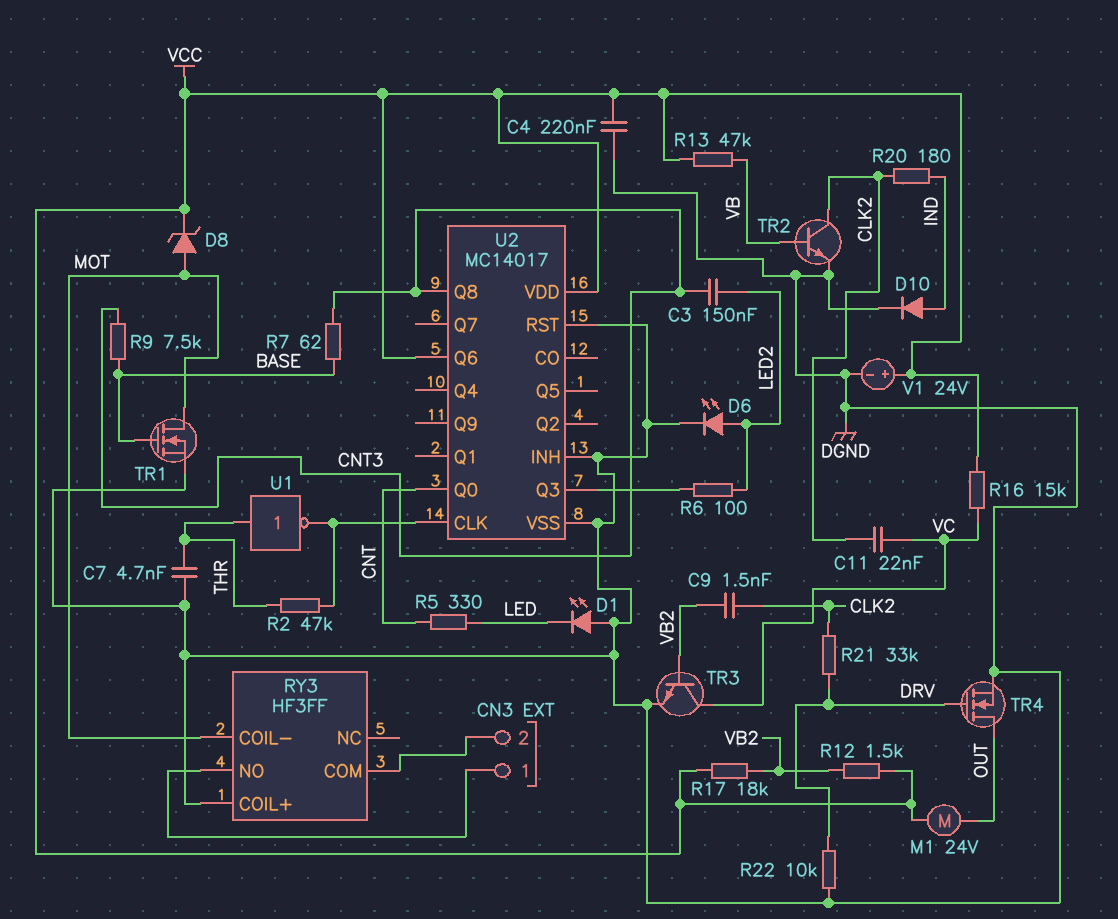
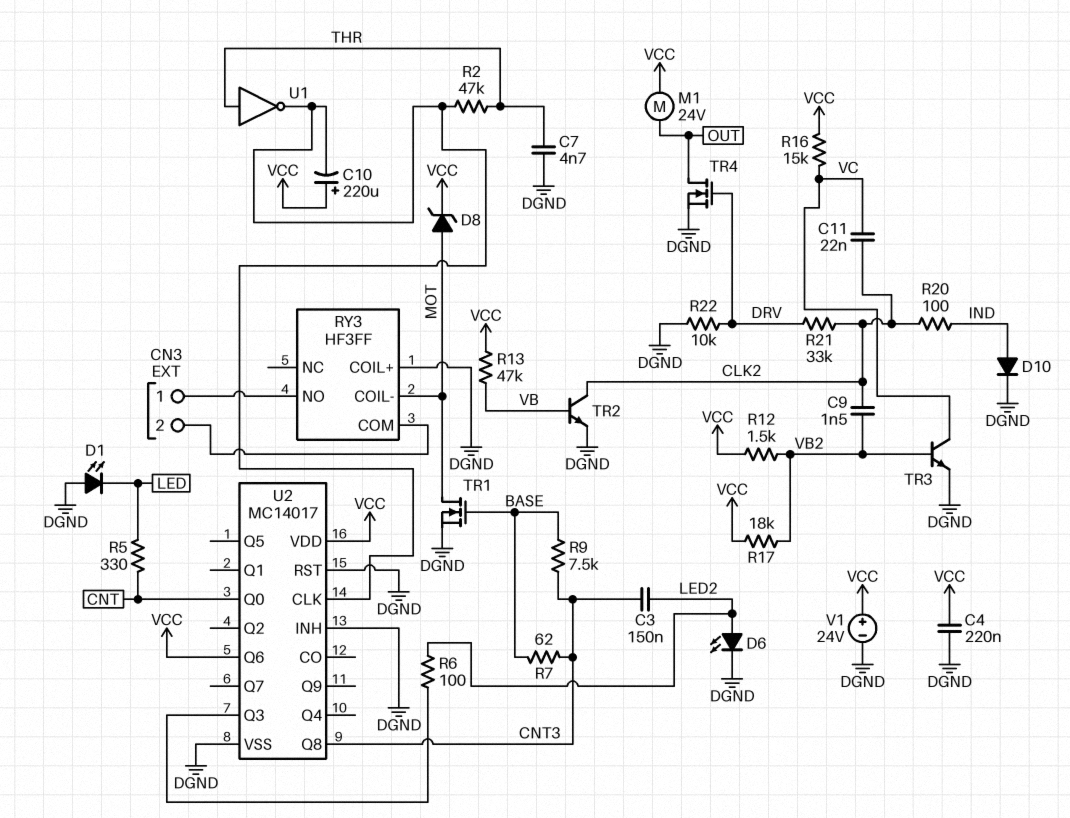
C10: none -> 220uF (plus VCC, minus U2/CLK)
R20: 180 (CLK2, IND) -> 100 (CLK2, IND)

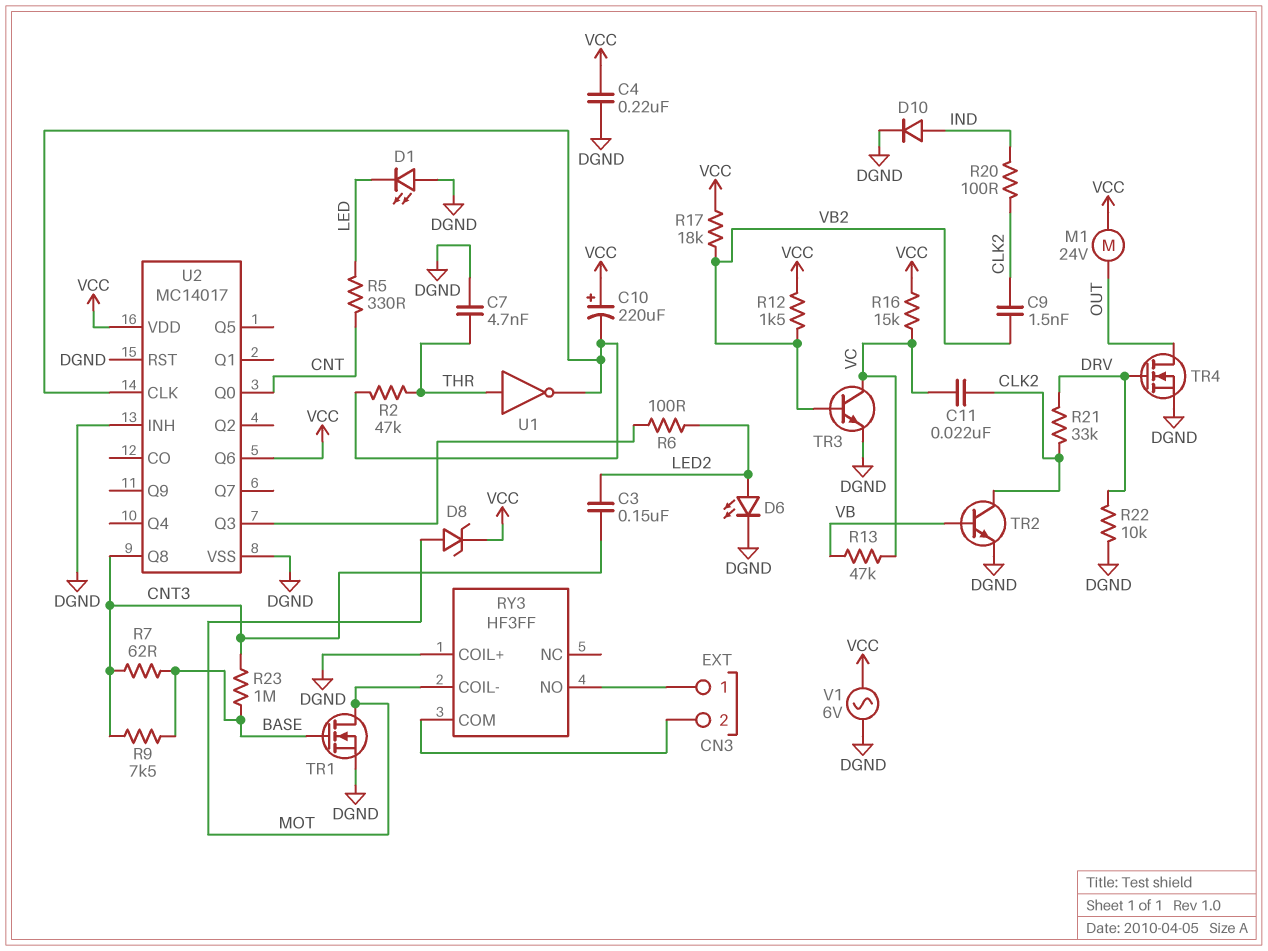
R13: 47k (VB, VCC) -> 47k (VB, VC)
R23: none -> 1M (BASE, CNT3)
V1: 24V (plus VCC, minus DGND) -> AC 6V (DGND, VCC)

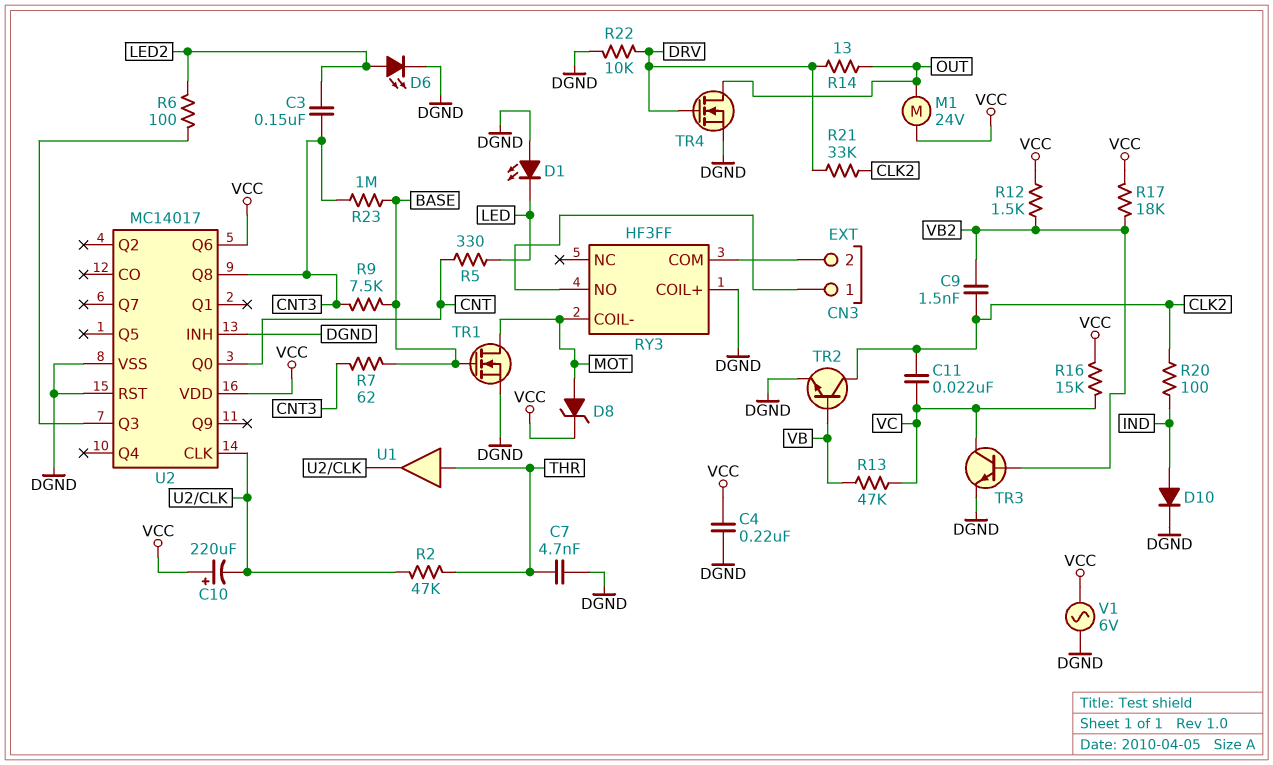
R14: none -> 13 (DRV, OUT)
U1: NOT (in THR, out U2/CLK) -> buffer (in THR, out U2/CLK)

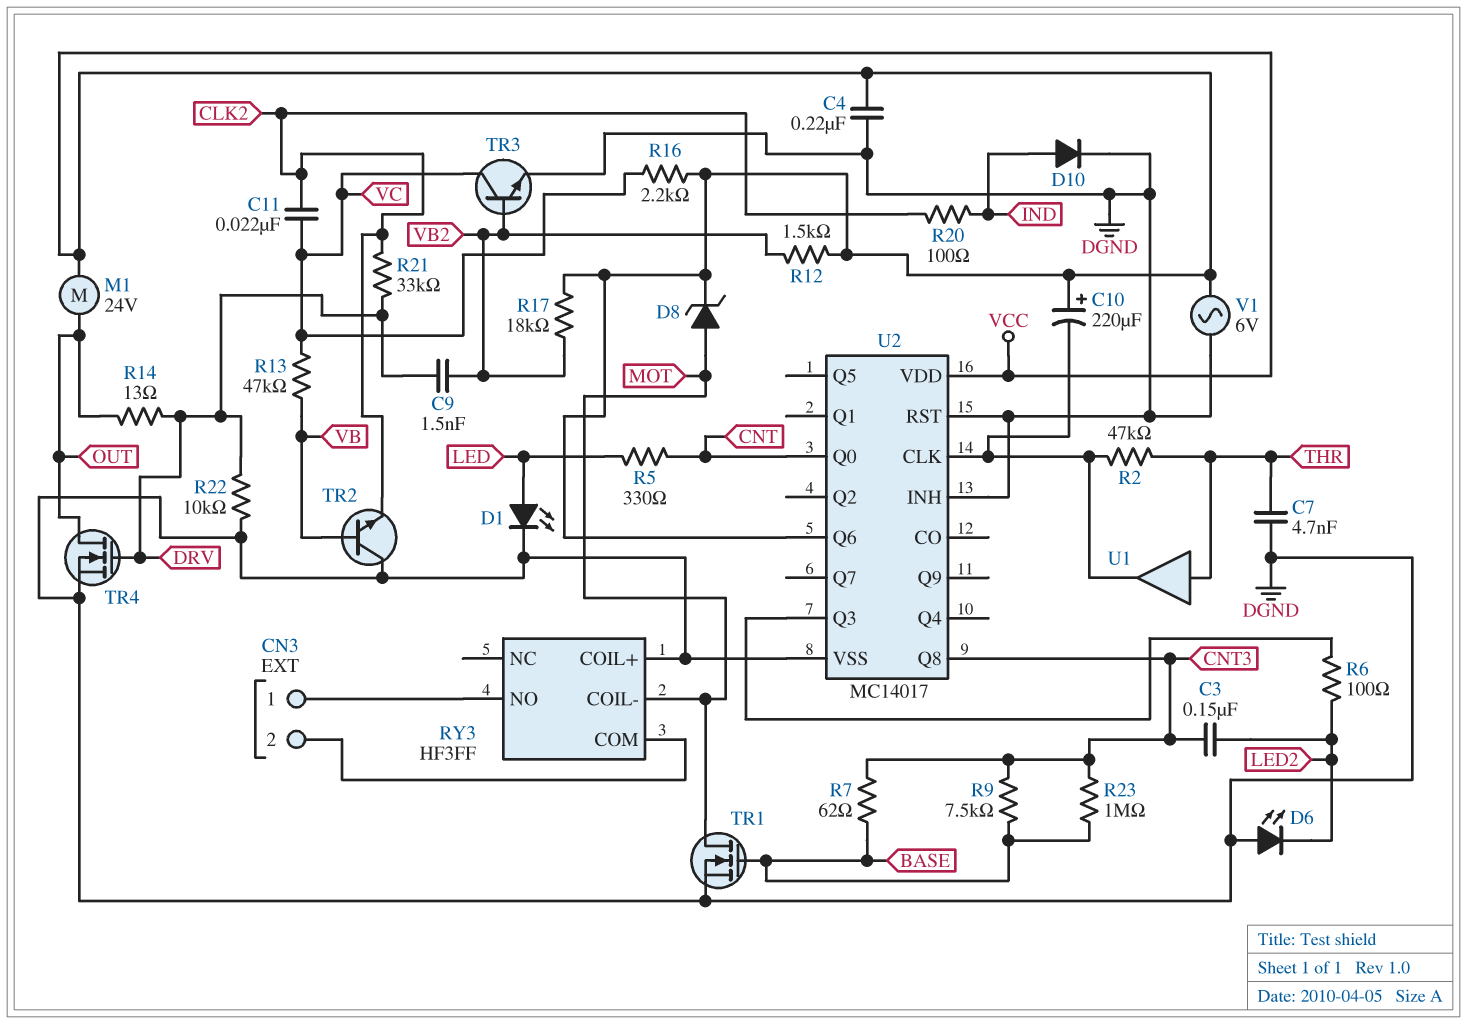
C9: 1.5nF (CLK2, VB2) -> 1.5nF (DRV, VB2)
D1: LED (A DGND, K LED) -> LED (A LED, K DGND)
D6: LED (A LED2, K DGND) -> LED (A DGND, K LED2)
R16: 15k (VC, VCC) -> 2.2k (VC, VCC)
TR2: NPN (B VB, C CLK2, E DGND) -> NPN (B VB, C DGND, E CLK2)

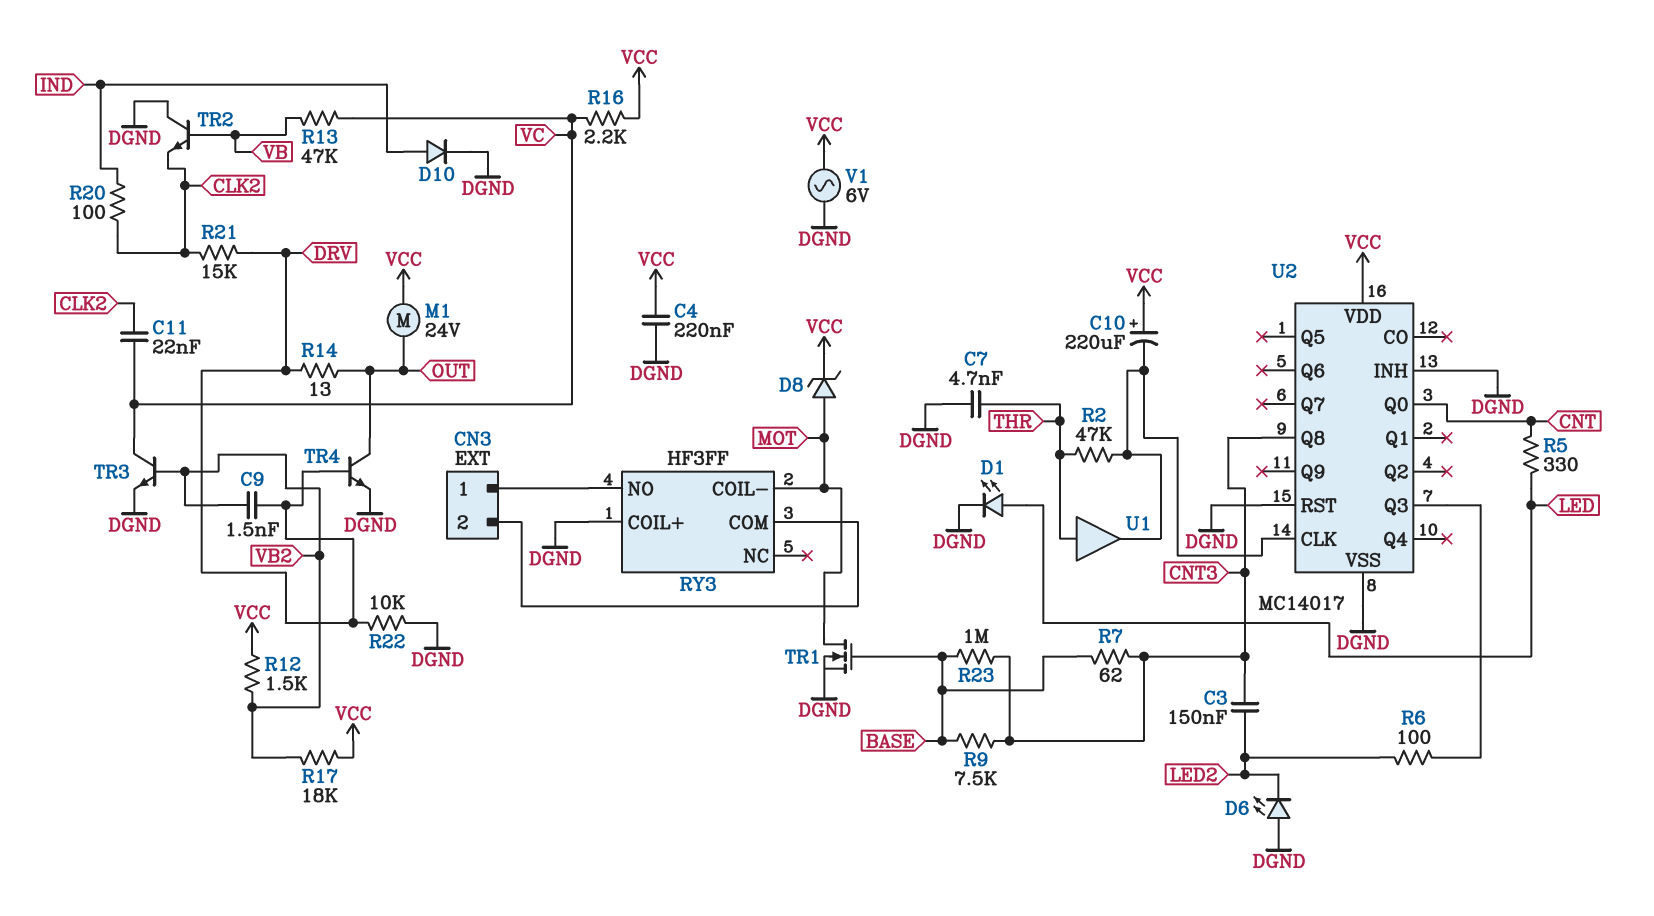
R21: 33k (CLK2, DRV) -> 15k (CLK2, DRV)
TR4: NMOS (G DRV, D OUT, S DGND) -> NPN (B DRV, C OUT, E DGND)
U2 pin Q6: VCC -> none

